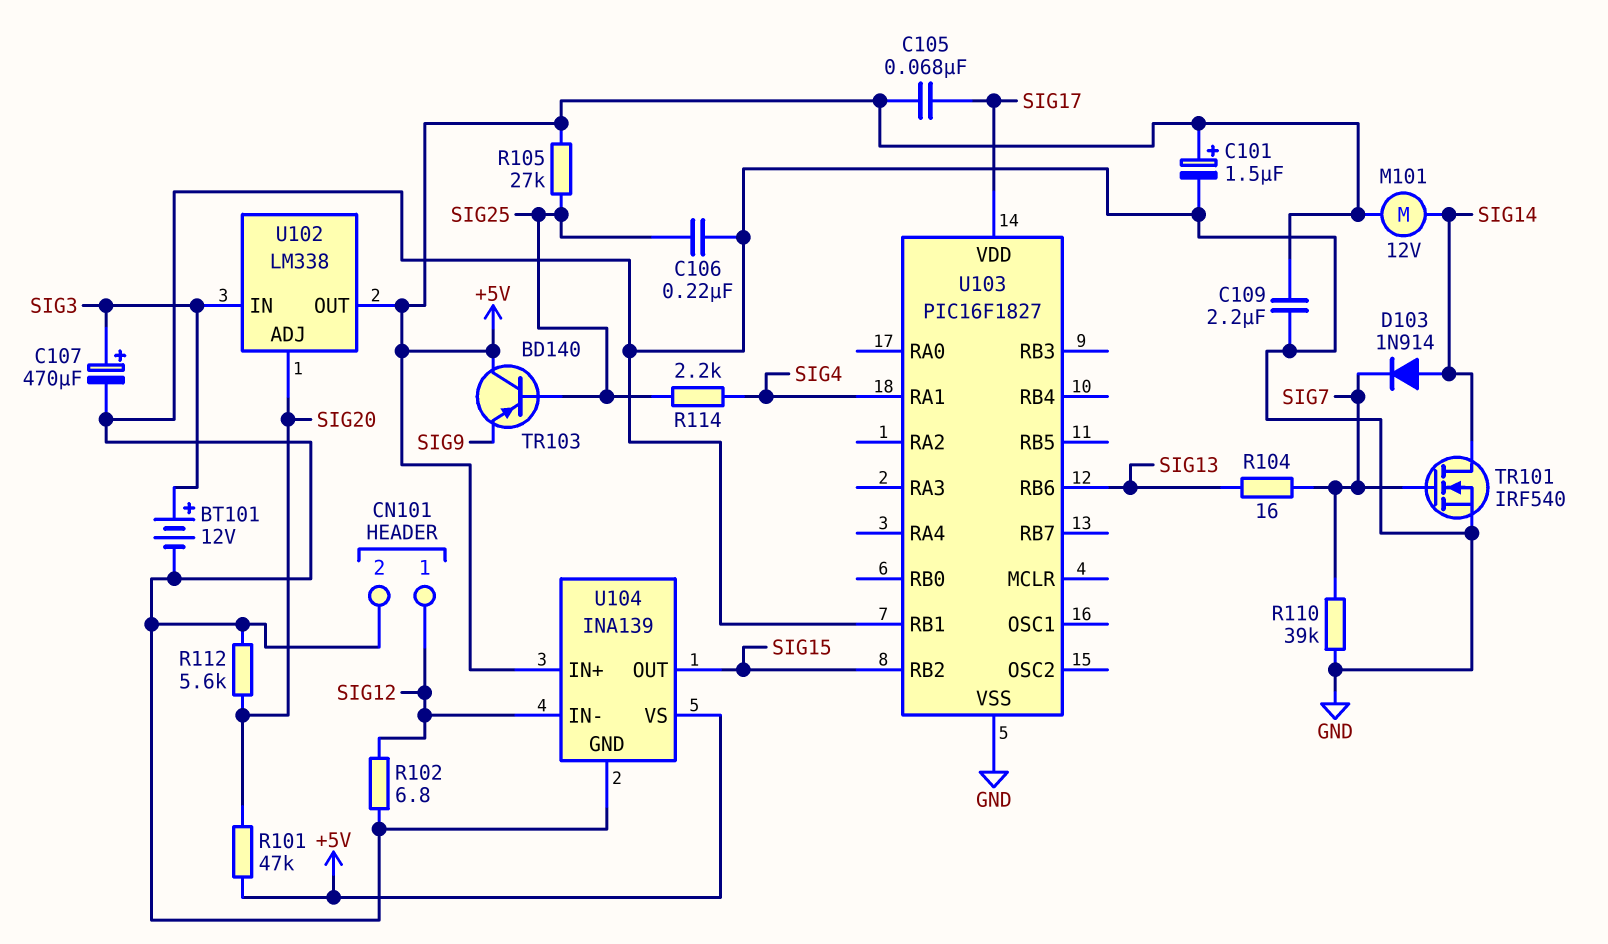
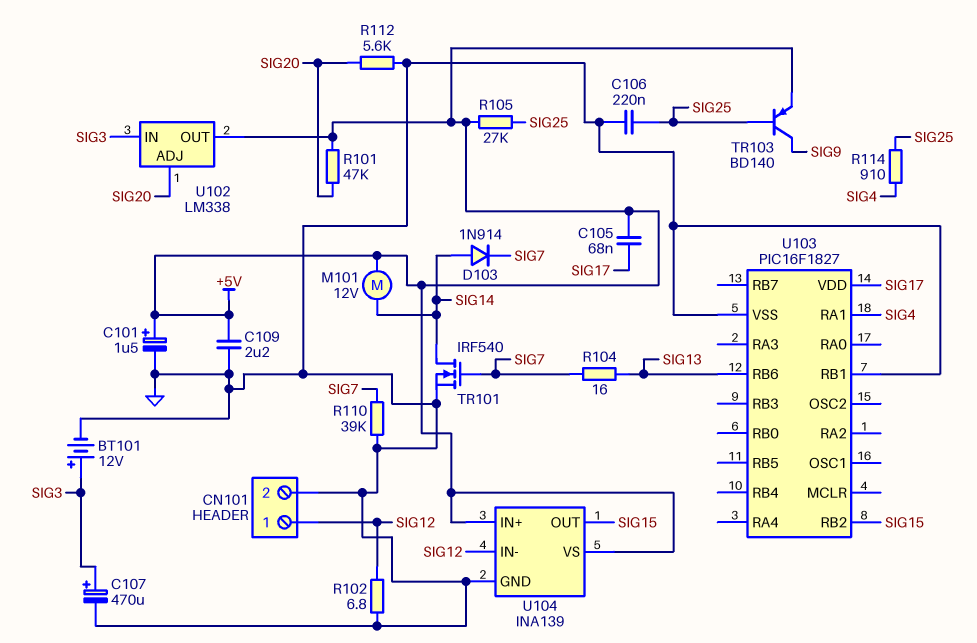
R114: 2.2k (SIG4, SIG25) -> 910 (SIG4, SIG25)
TR103: PNP BD140 (B SIG25, C +5V, E SIG9) -> PNP BD140 (B SIG25, C SIG9, E +5V)

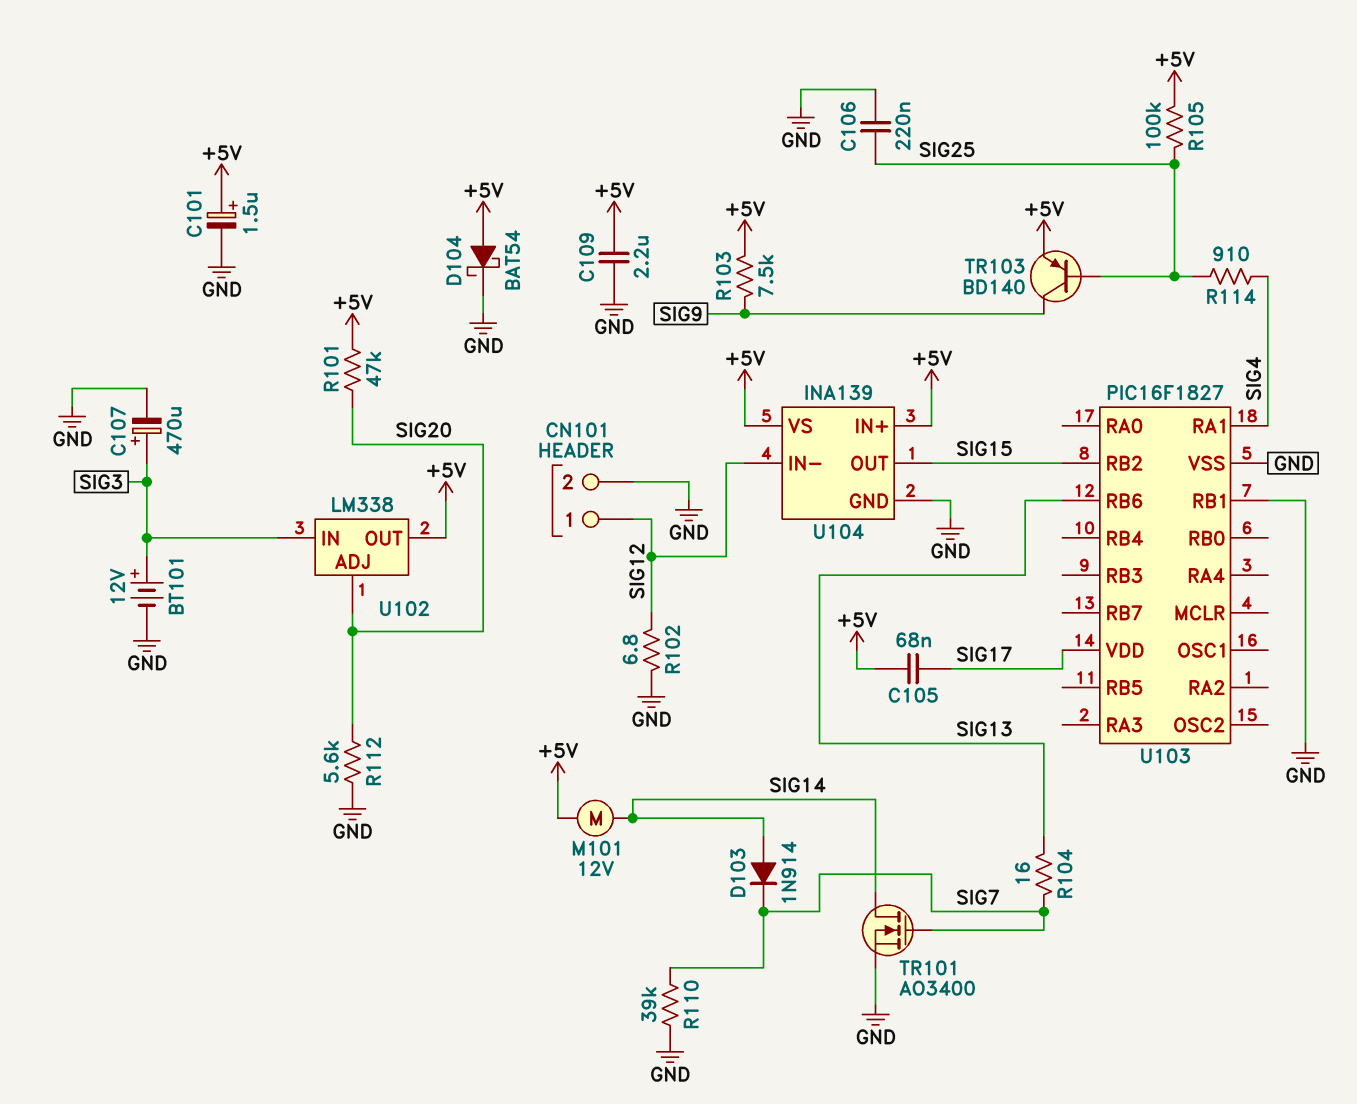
D104: none -> schottky BAT54 (A +5V, K GND)
R103: none -> 7.5k (+5V, SIG9)
R105: 27k (+5V, SIG25) -> 100k (+5V, SIG25)
TR101: NMOS IRF540 (G SIG7, D SIG14, S GND) -> NMOS AO3400 (G SIG7, D SIG14, S GND)

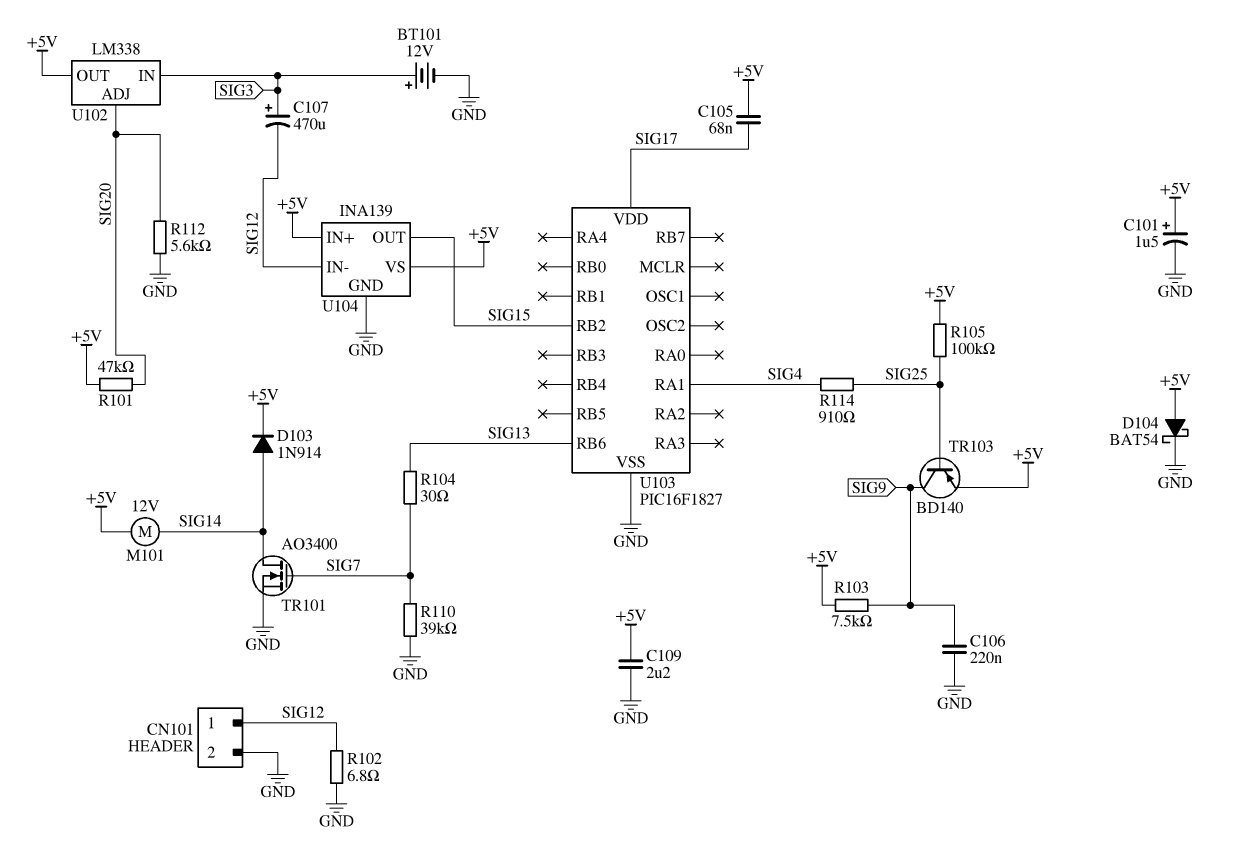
C106: 220nF (GND, SIG25) -> 220nF (GND, SIG9)
C107: 470uF (plus SIG3, minus GND) -> 470uF (plus SIG3, minus SIG12)
D103: diode 1N914 (A SIG14, K SIG7) -> diode 1N914 (A SIG14, K +5V)
R104: 16 (SIG7, SIG13) -> 30 (SIG7, SIG13)
U103 pin RB1: GND -> none

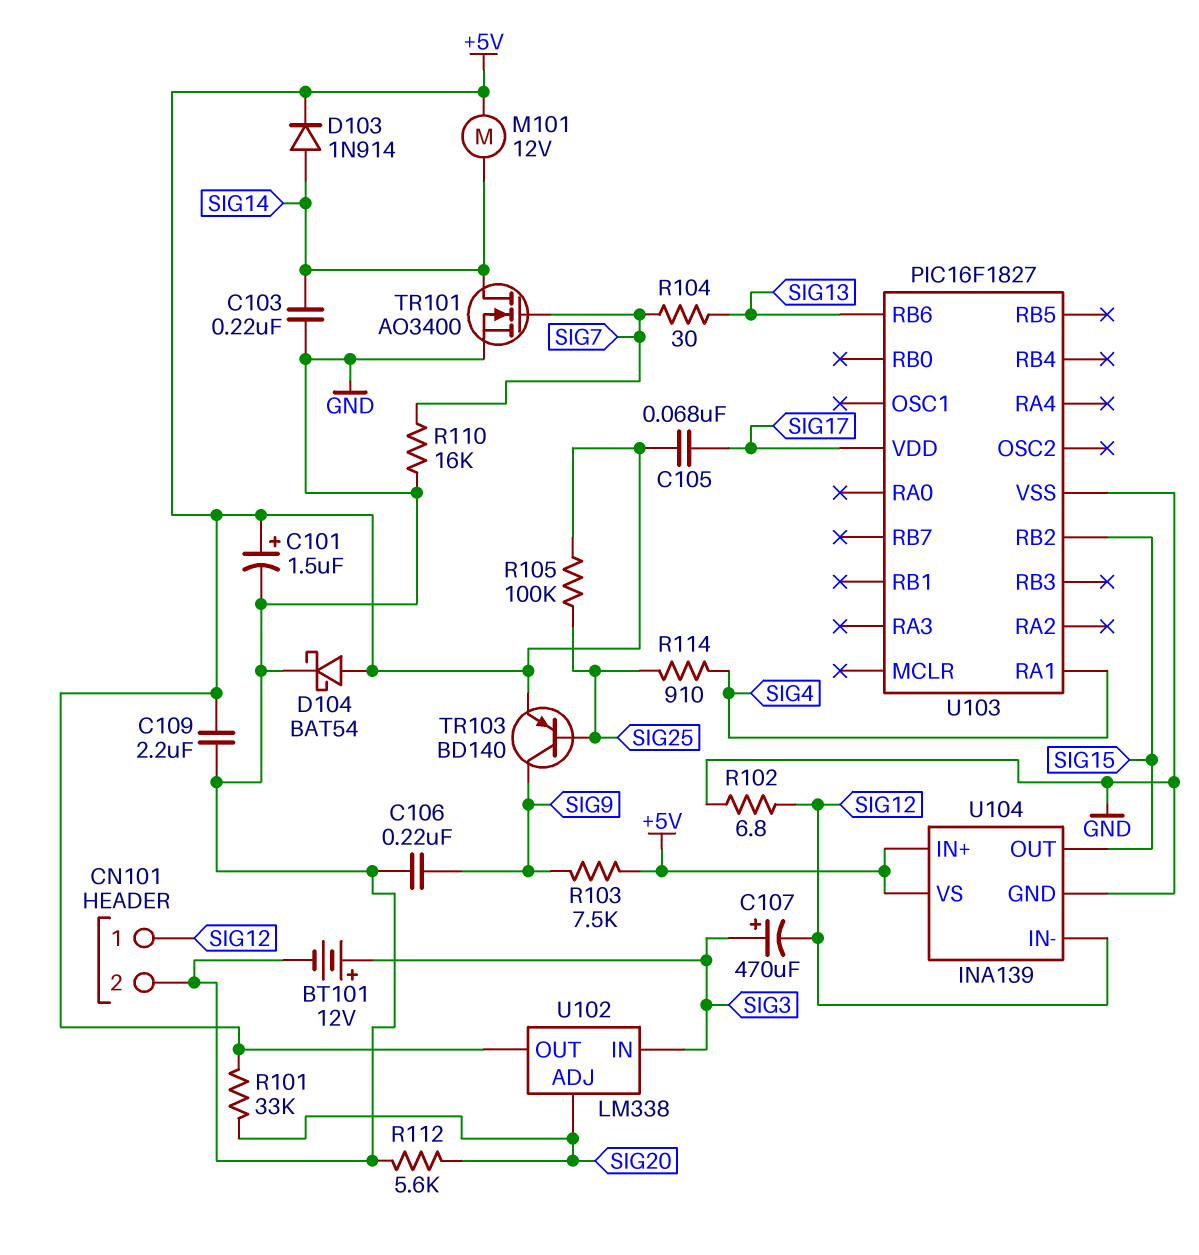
C103: none -> 220nF (GND, SIG14)
R101: 47k (+5V, SIG20) -> 33k (+5V, SIG20)
R110: 39k (GND, SIG7) -> 16k (GND, SIG7)

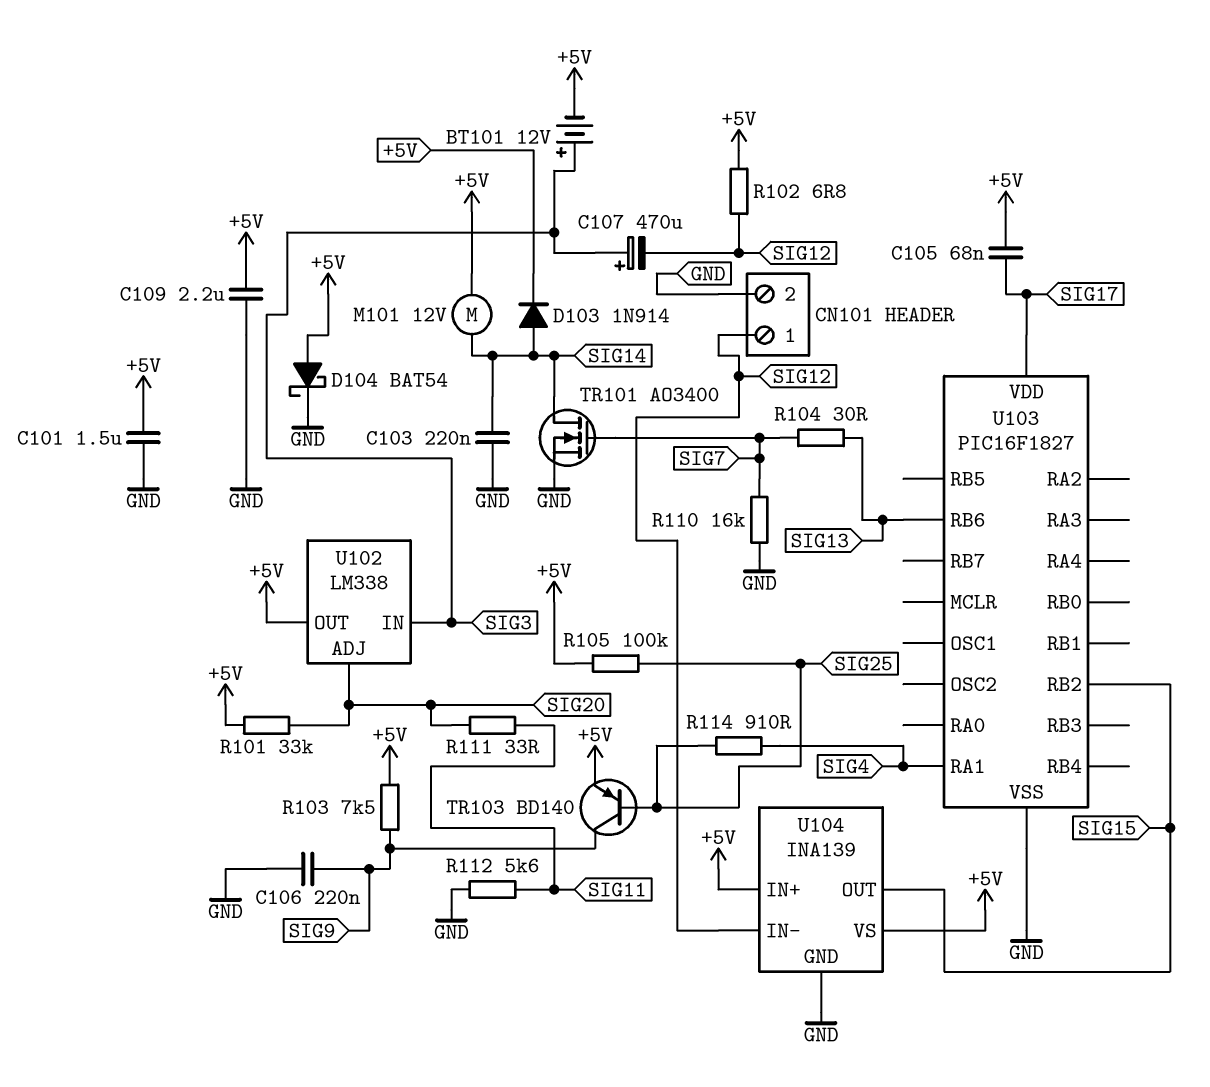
BT101: 12V (plus SIG3, minus GND) -> 12V (plus SIG3, minus +5V)
C101: 1.5uF (plus +5V, minus GND) -> 1.5uF (+5V, GND)
R102: 6.8 (GND, SIG12) -> 6.8 (+5V, SIG12)
R111: none -> 33 (SIG11, SIG20)
R112: 5.6k (GND, SIG20) -> 5.6k (GND, SIG11)

